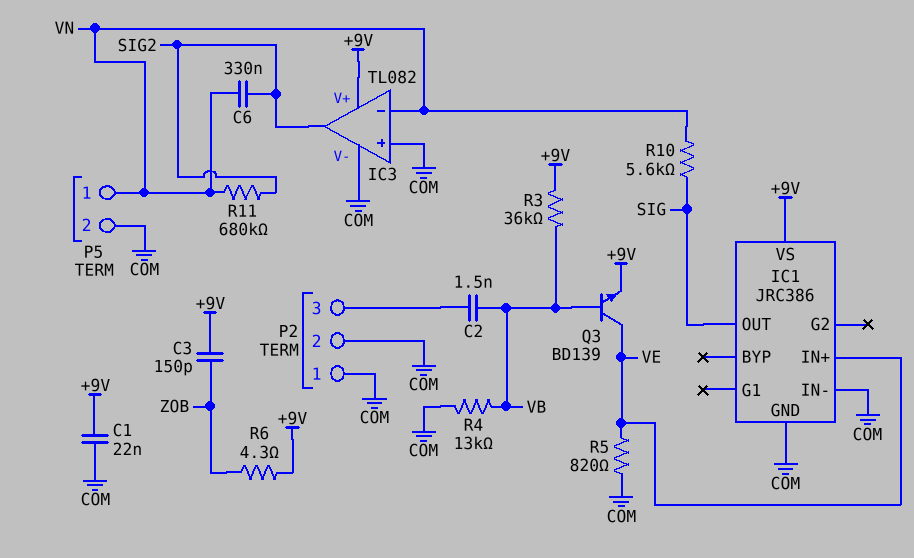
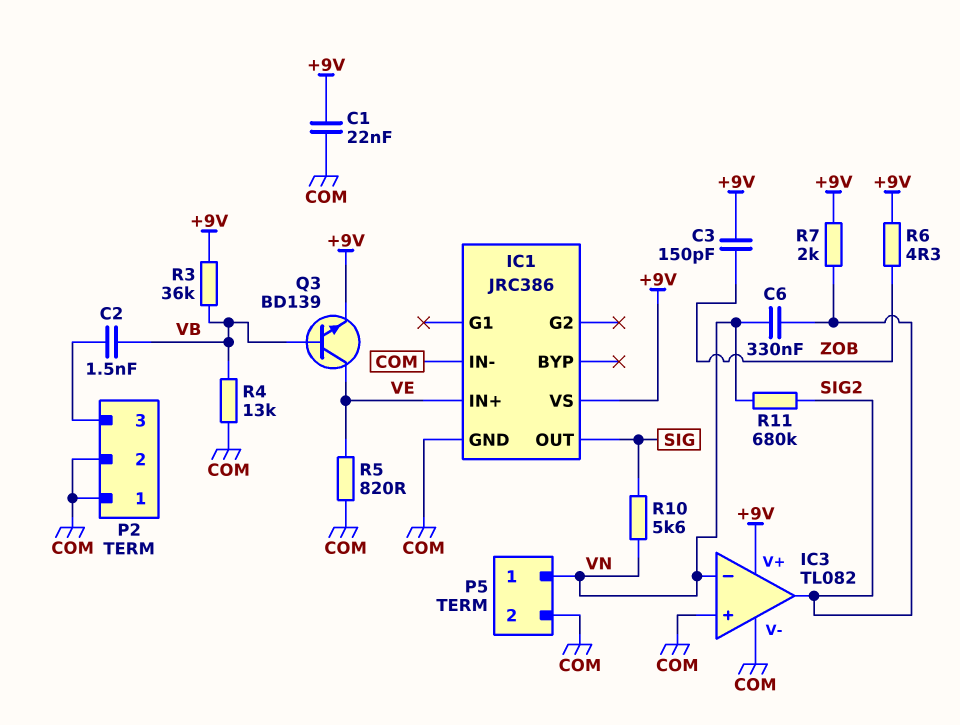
R7: none -> 2k (+9V, SIG2)

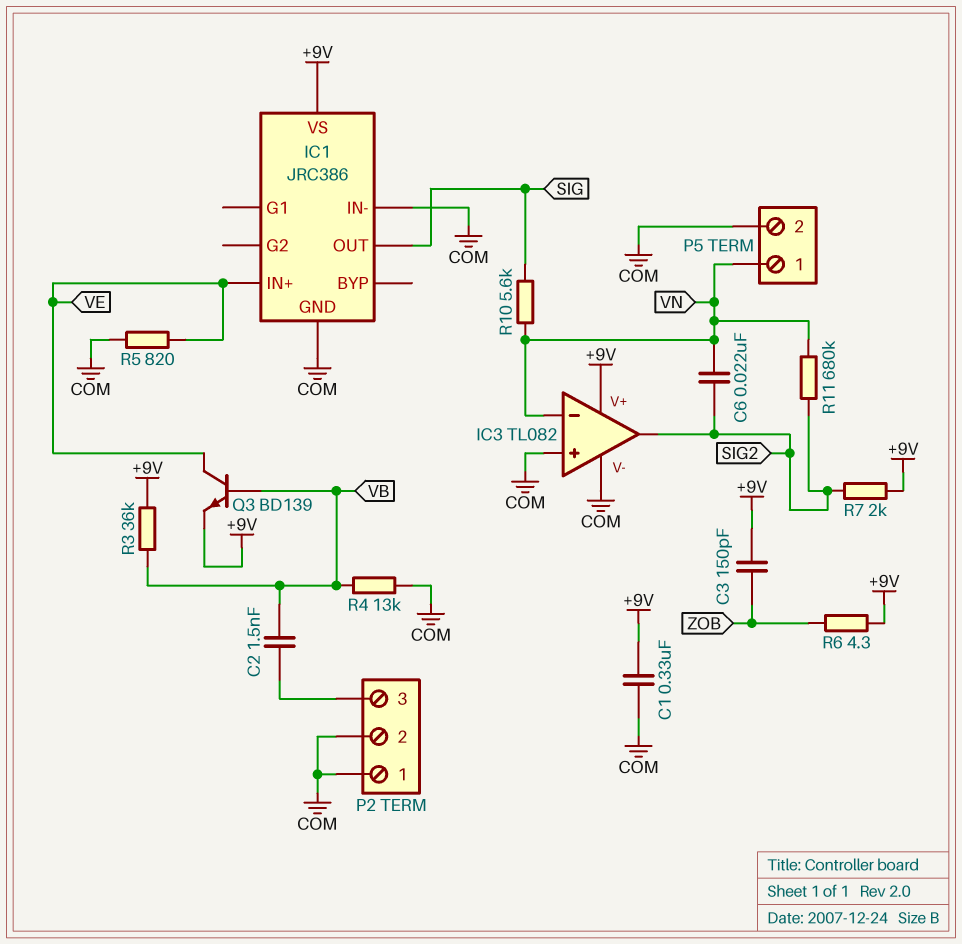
C1: 22nF (+9V, COM) -> 330nF (+9V, COM)
C6: 330nF (SIG2, VN) -> 22nF (SIG2, VN)

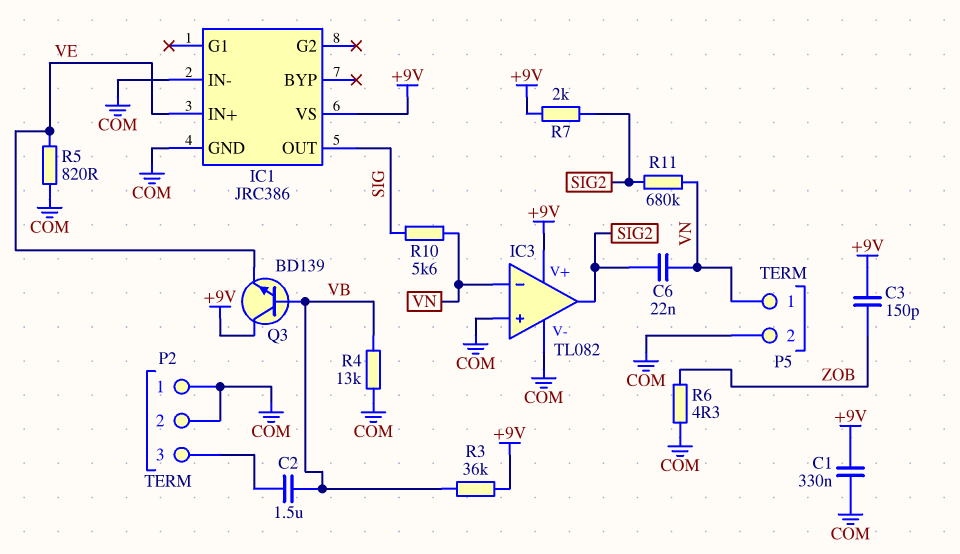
C2: 1.5nF (P2/3, VB) -> 1.5uF (P2/3, VB)
Q3: NPN BD139 (B VB, C VE, E +9V) -> NPN BD139 (B VB, C +9V, E VE)
R6: 4.3 (+9V, ZOB) -> 4.3 (COM, ZOB)

